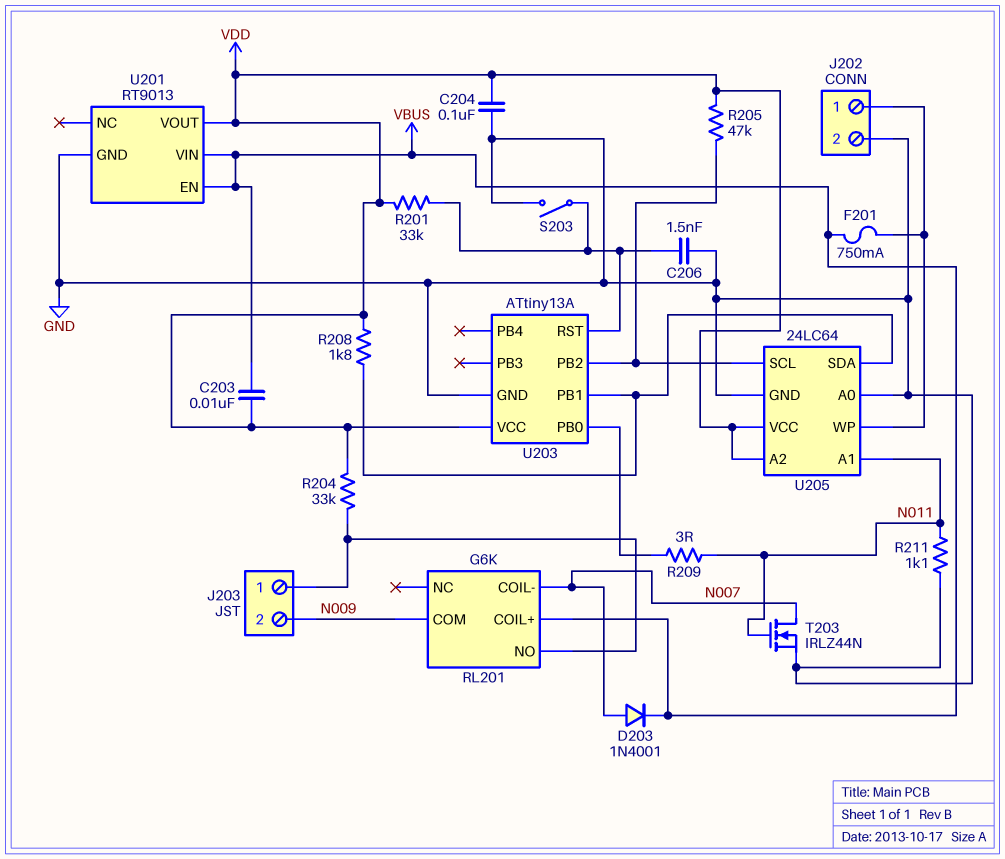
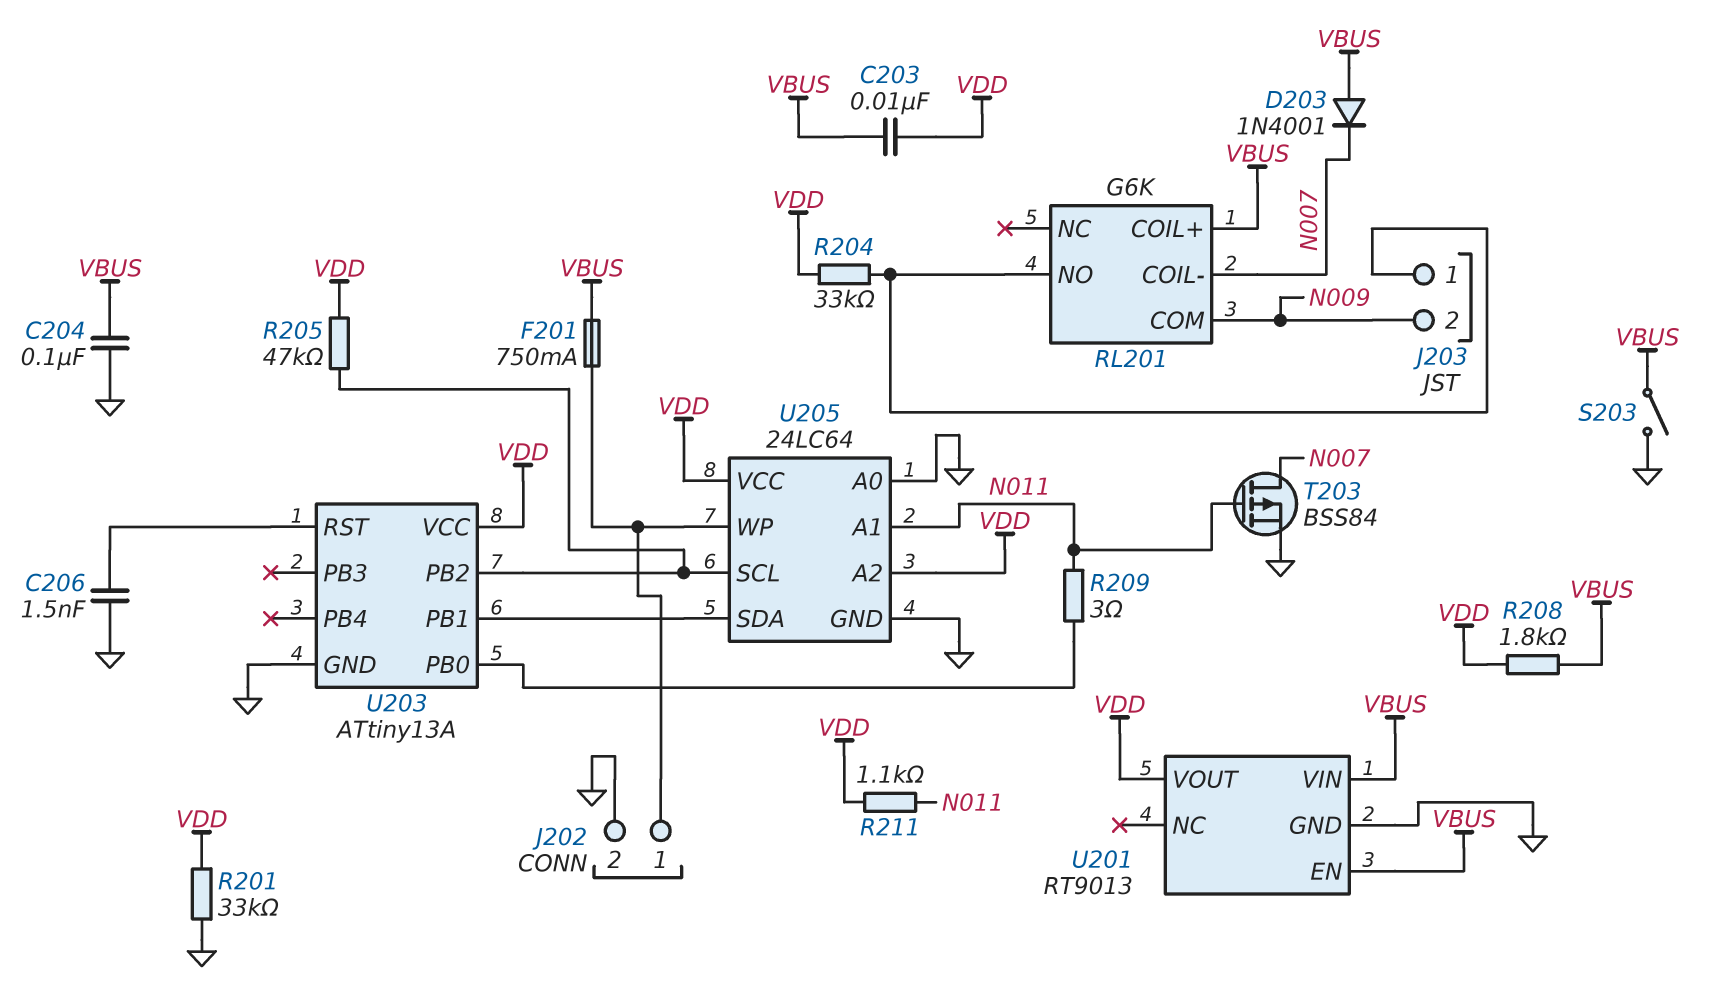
C204: 100nF (GND, VDD) -> 100nF (GND, VBUS)
D203: diode 1N4001 (A N007, K VBUS) -> diode 1N4001 (A VBUS, K N007)
R201: 33k (U203/RST, VDD) -> 33k (GND, VDD)
R208: 1.8k (U203/PB1, VDD) -> 1.8k (VBUS, VDD)
R211: 1.1k (GND, N011) -> 1.1k (N011, VDD)
S203: switch (GND, U203/RST) -> switch (GND, VBUS)
T203: NMOS IRLZ44N (G N011, D N007, S GND) -> PMOS BSS84 (G N011, D N007, S GND)

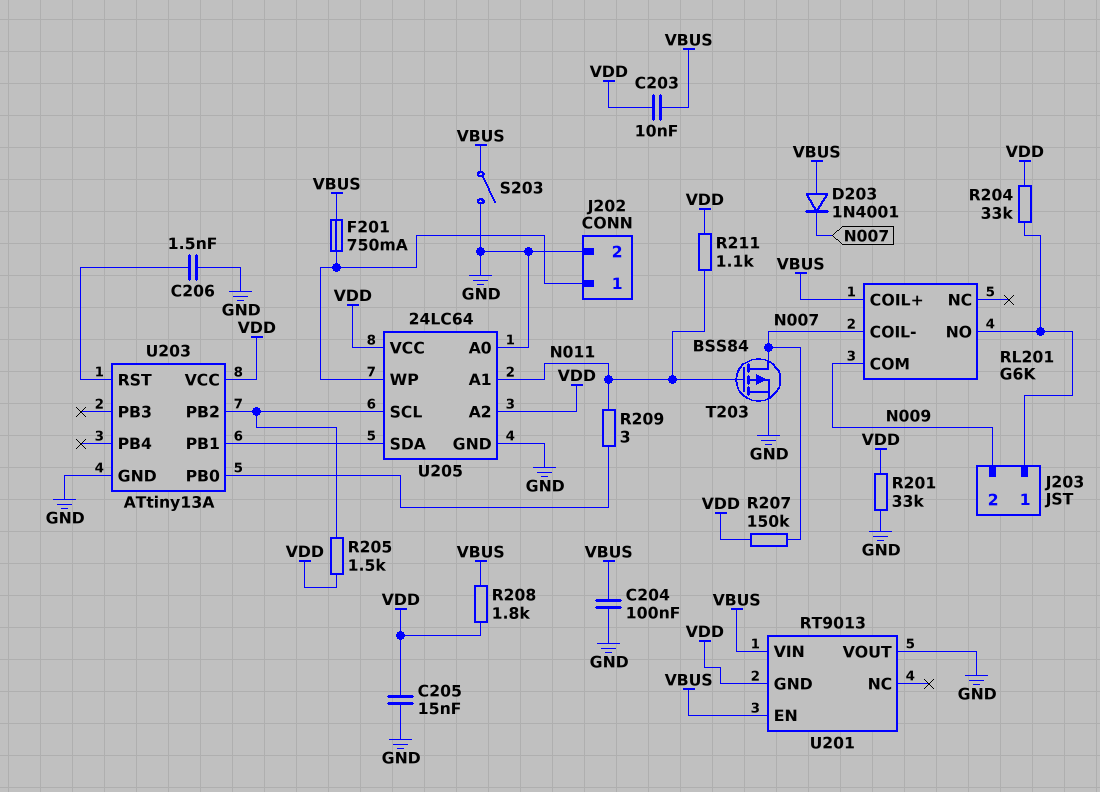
C205: none -> 15nF (GND, VDD)
R205: 47k (U203/PB2, VDD) -> 1.5k (U203/PB2, VDD)
R207: none -> 150k (N007, VDD)
U201 pin GND: GND -> VDD
U201 pin VOUT: VDD -> GND

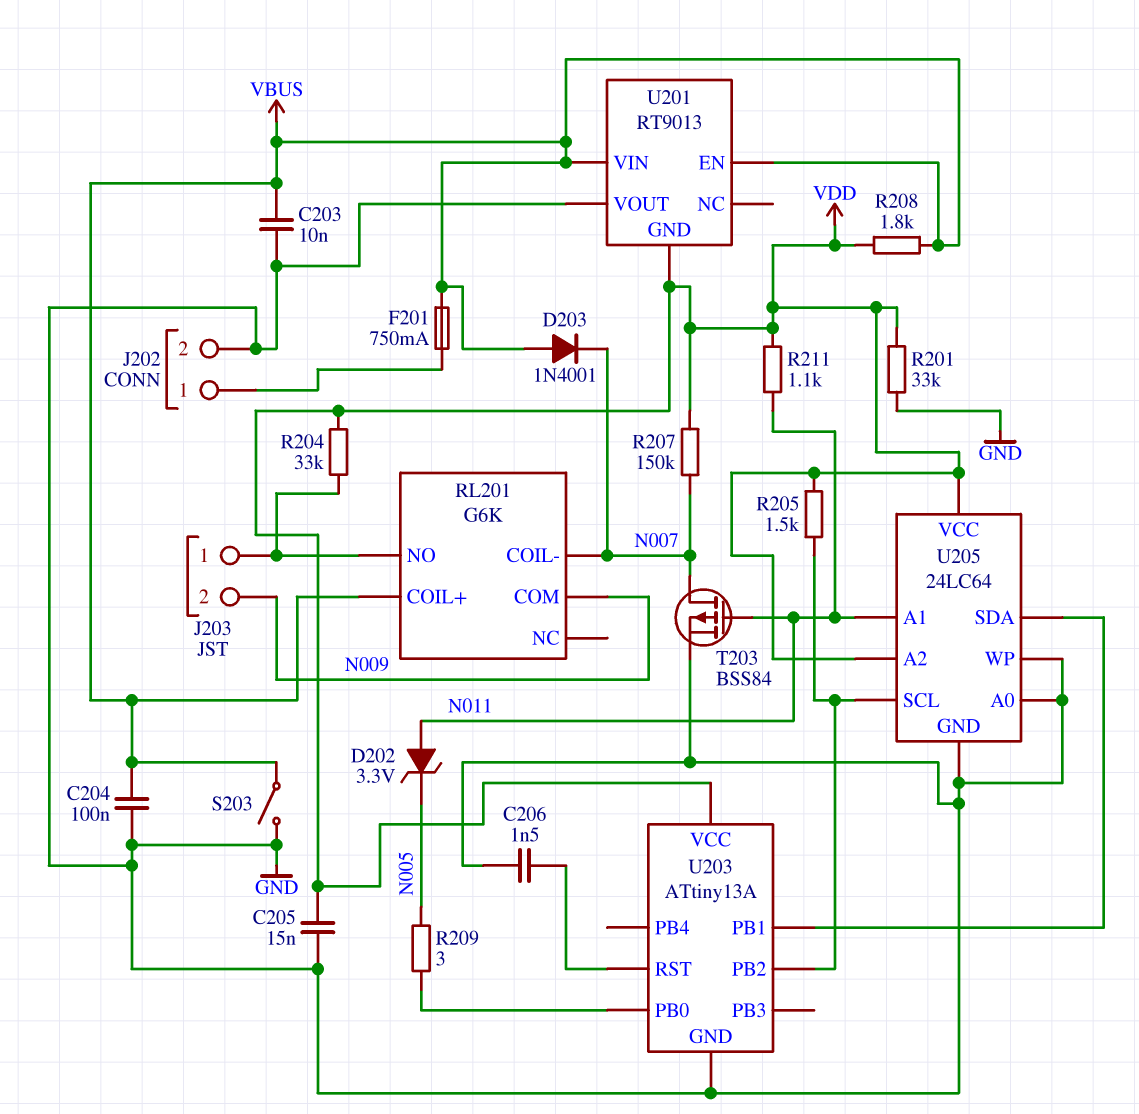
C203: 10nF (VBUS, VDD) -> 10nF (GND, VBUS)
D202: none -> zener 3.3V (A N011, K N005)
R209: 3 (N011, U203/PB0) -> 3 (N005, U203/PB0)
U205 pin WP: J202/1 -> GND

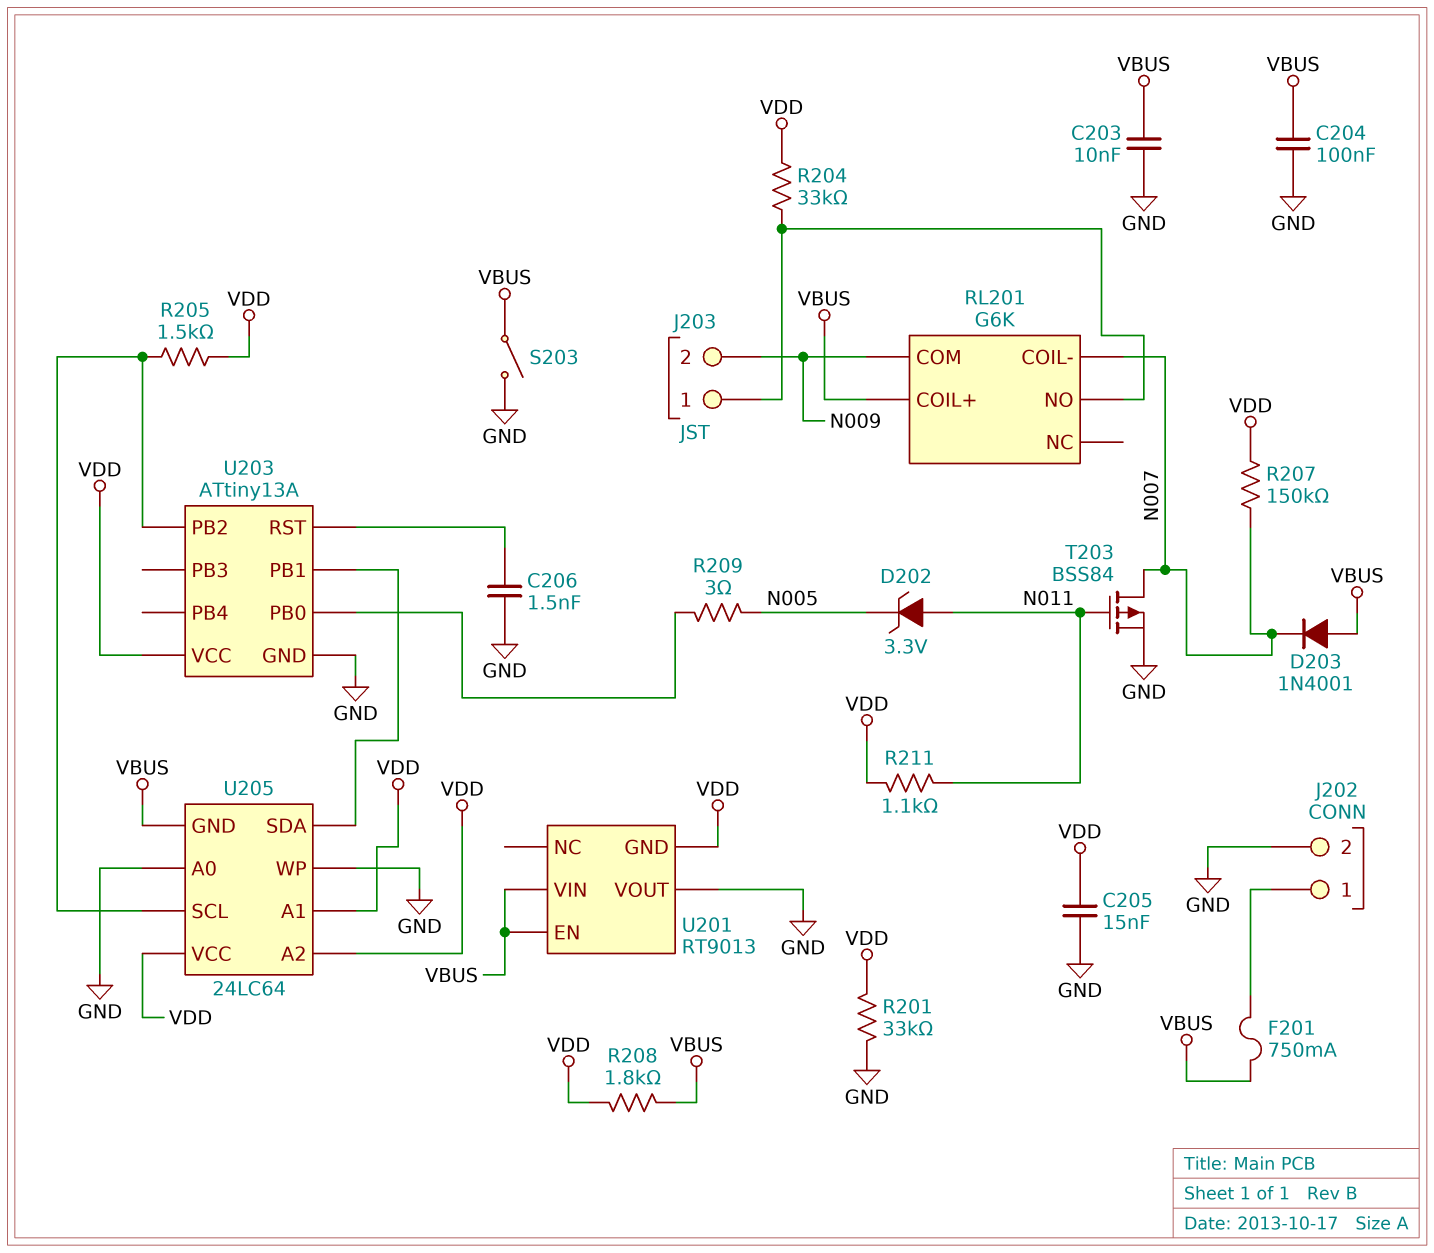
U205 pin A1: N011 -> VDD
U205 pin GND: GND -> VBUS

